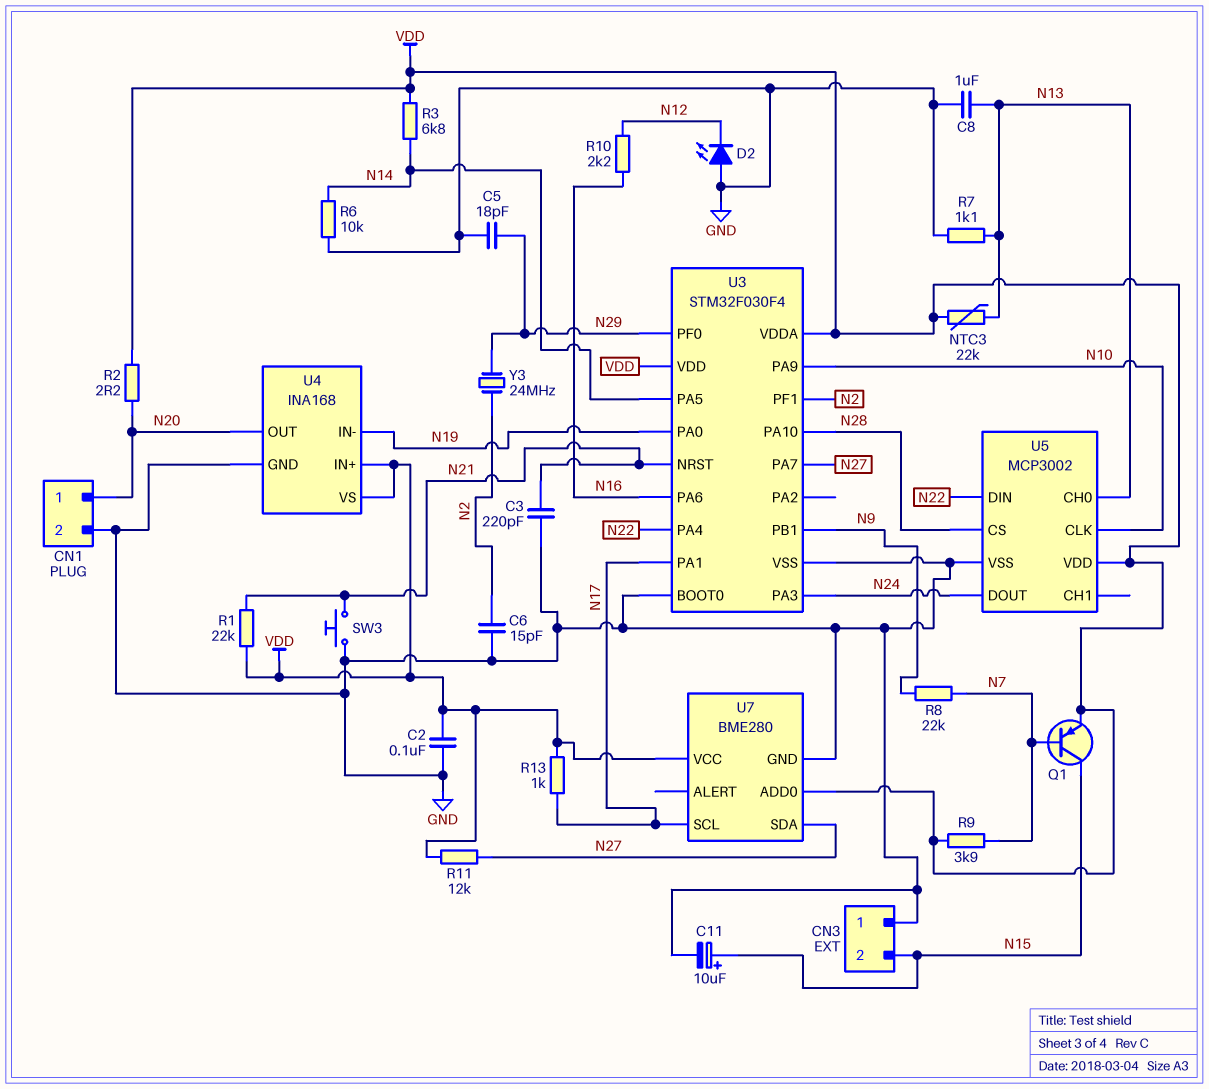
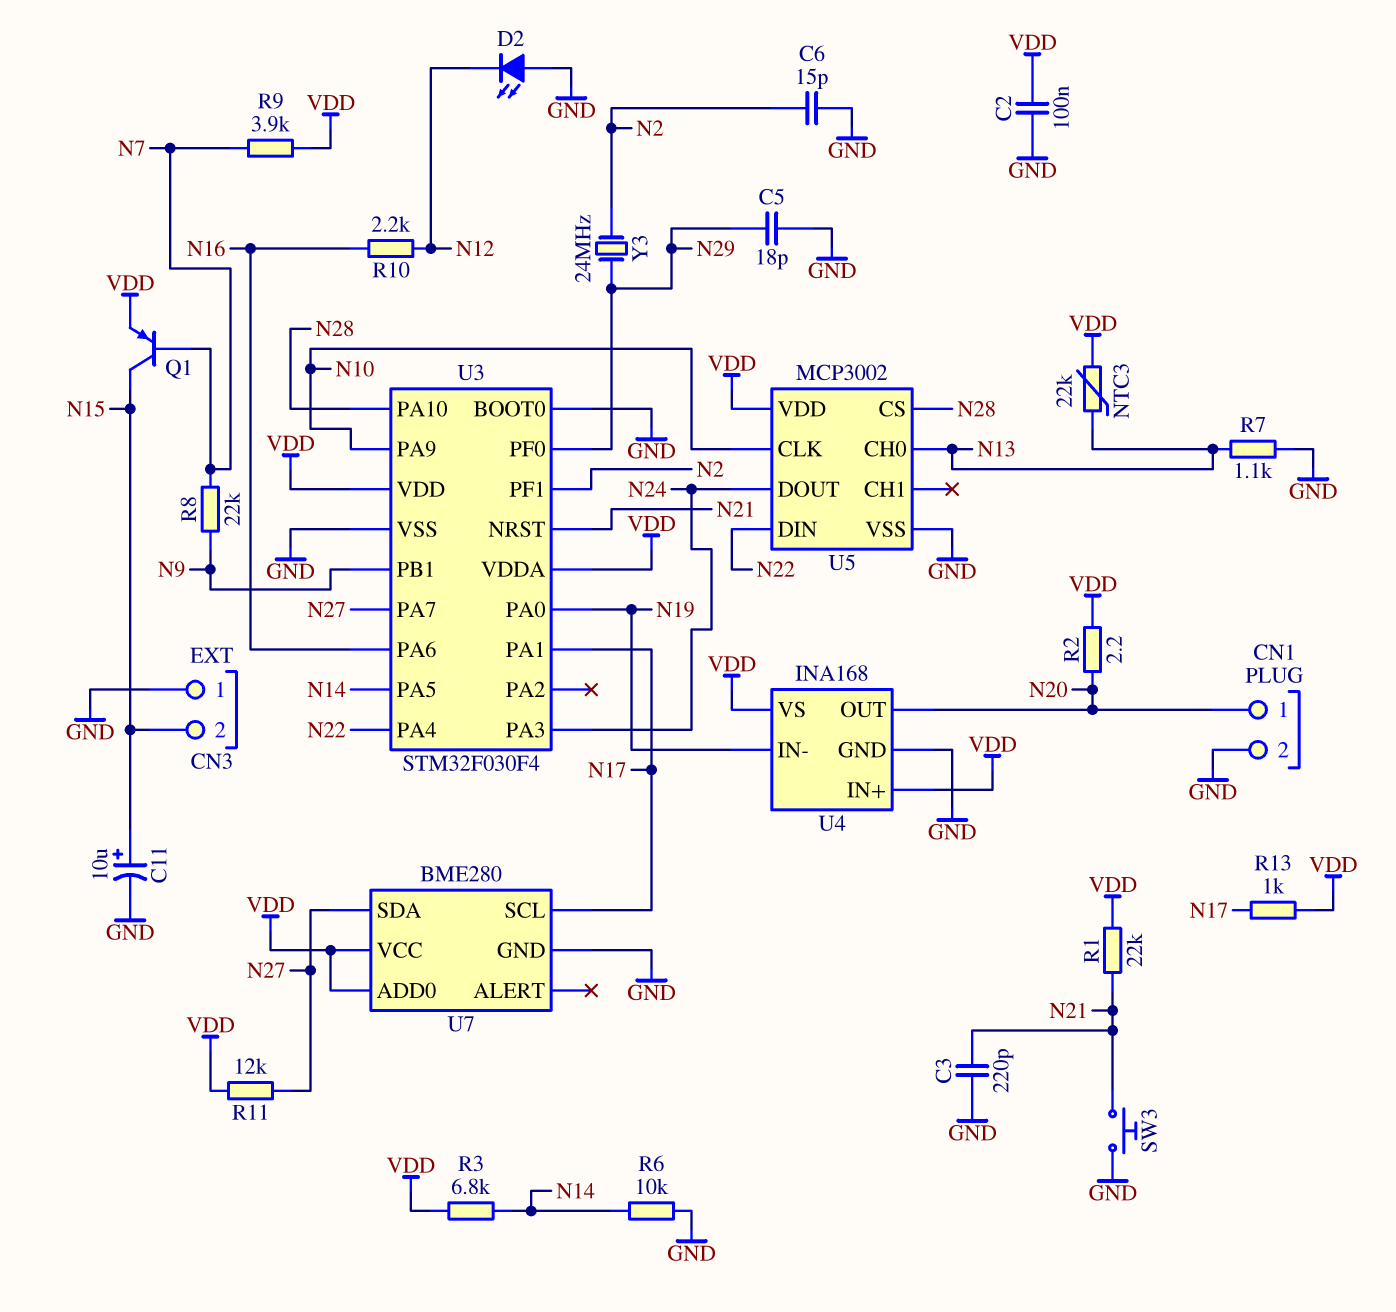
C8: 1uF (GND, N13) -> none

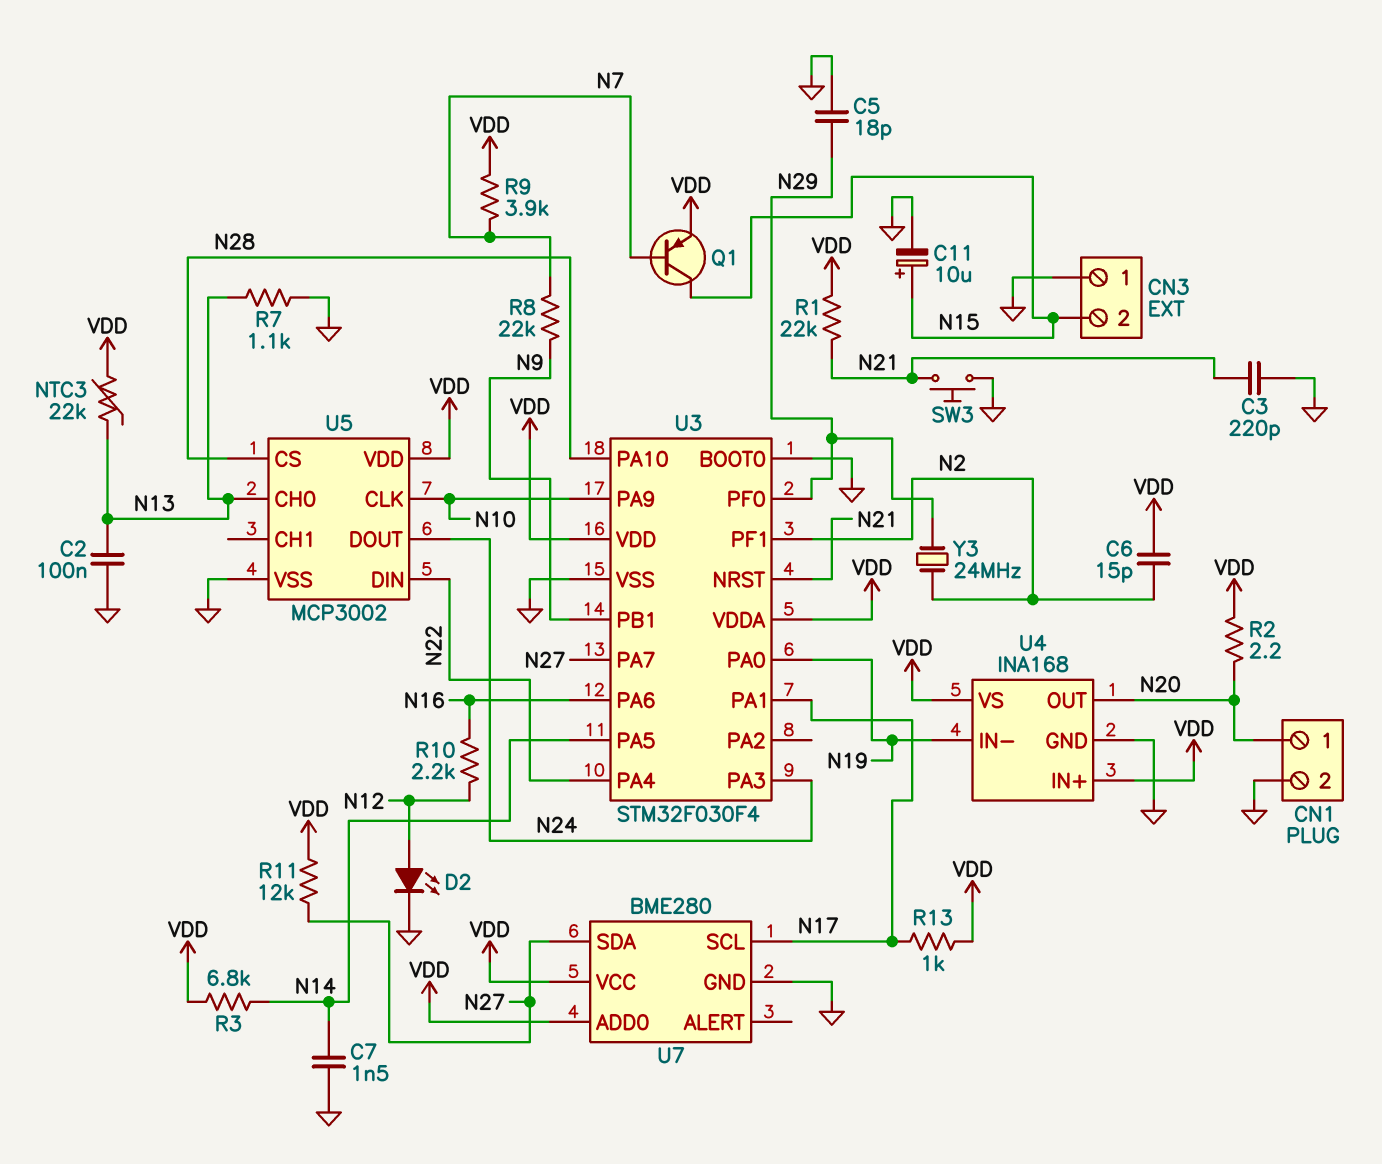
C2: 100nF (GND, VDD) -> 100nF (GND, N13)
C6: 15pF (GND, N2) -> 15pF (N2, VDD)
C7: none -> 1.5nF (GND, N14)
D2: LED (A GND, K N12) -> LED (A N12, K GND)
R6: 10k (GND, N14) -> none

